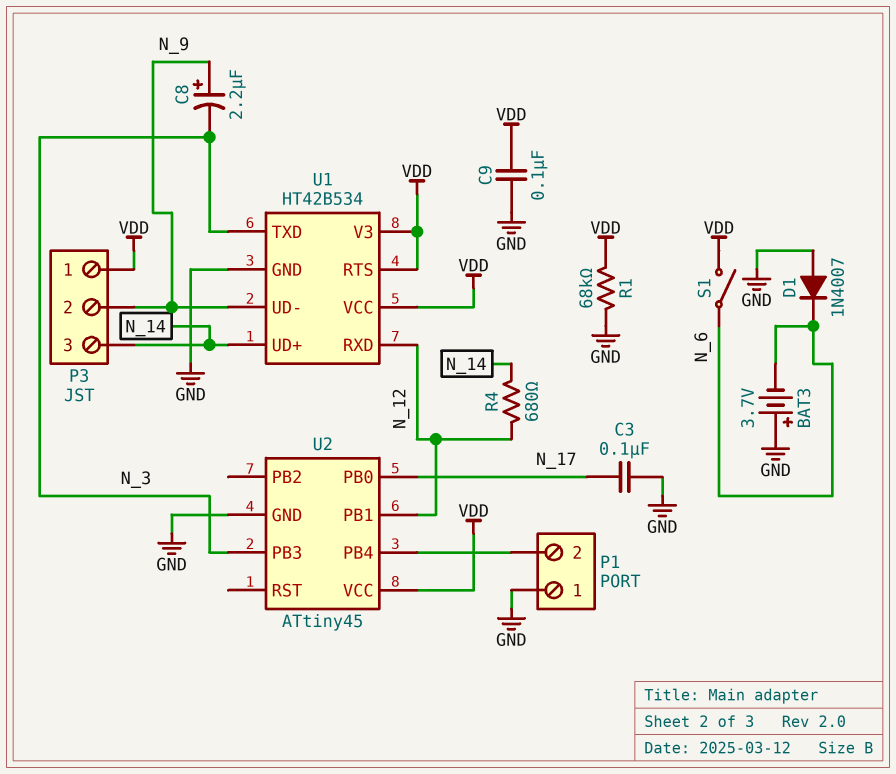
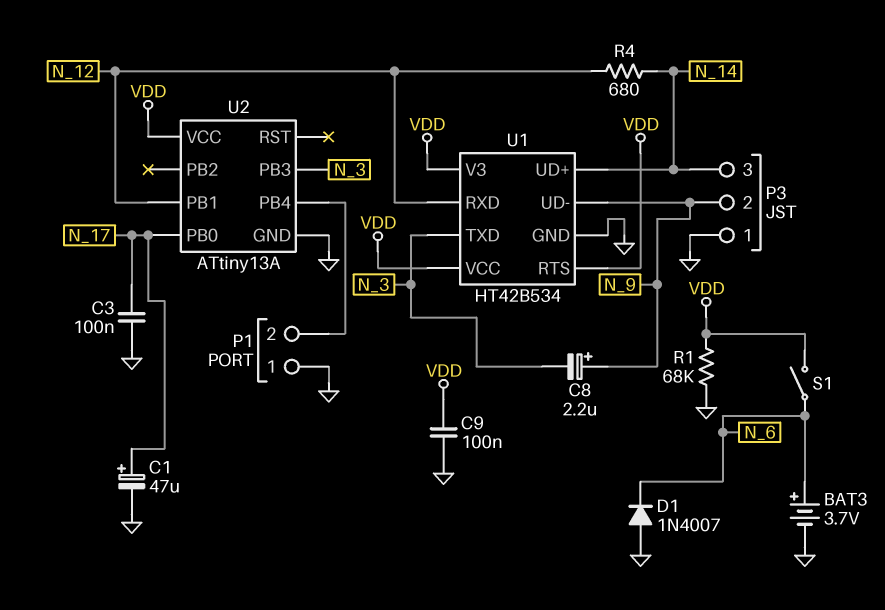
BAT3: 3.7V (plus GND, minus N_6) -> 3.7V (plus N_6, minus GND)
C1: none -> 47uF (plus N_17, minus GND)
P3 pin 1: VDD -> GND
U2: ATtiny45 -> ATtiny13A

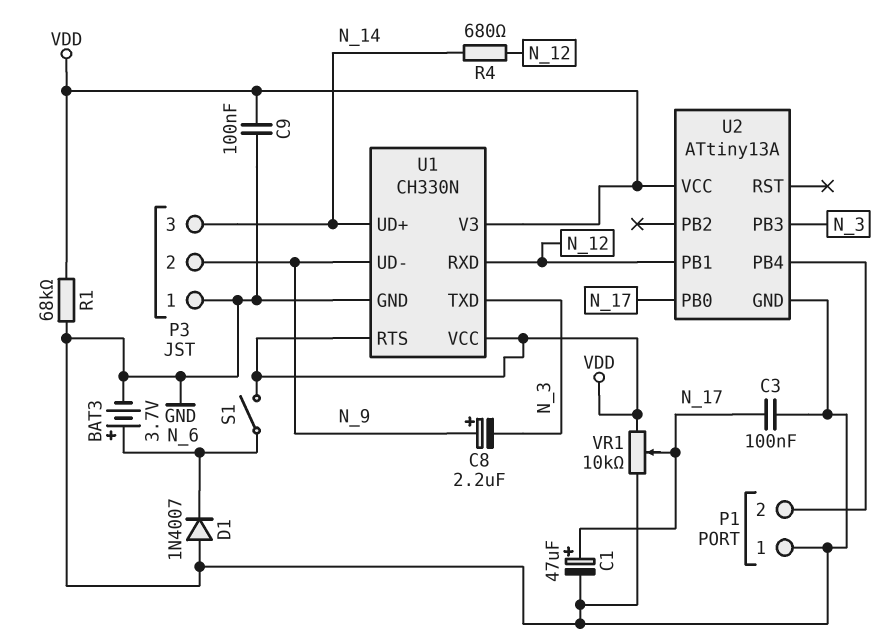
U1: HT42B534 -> CH330N
VR1: none -> 10k (GND, VDD, wiper N_17)

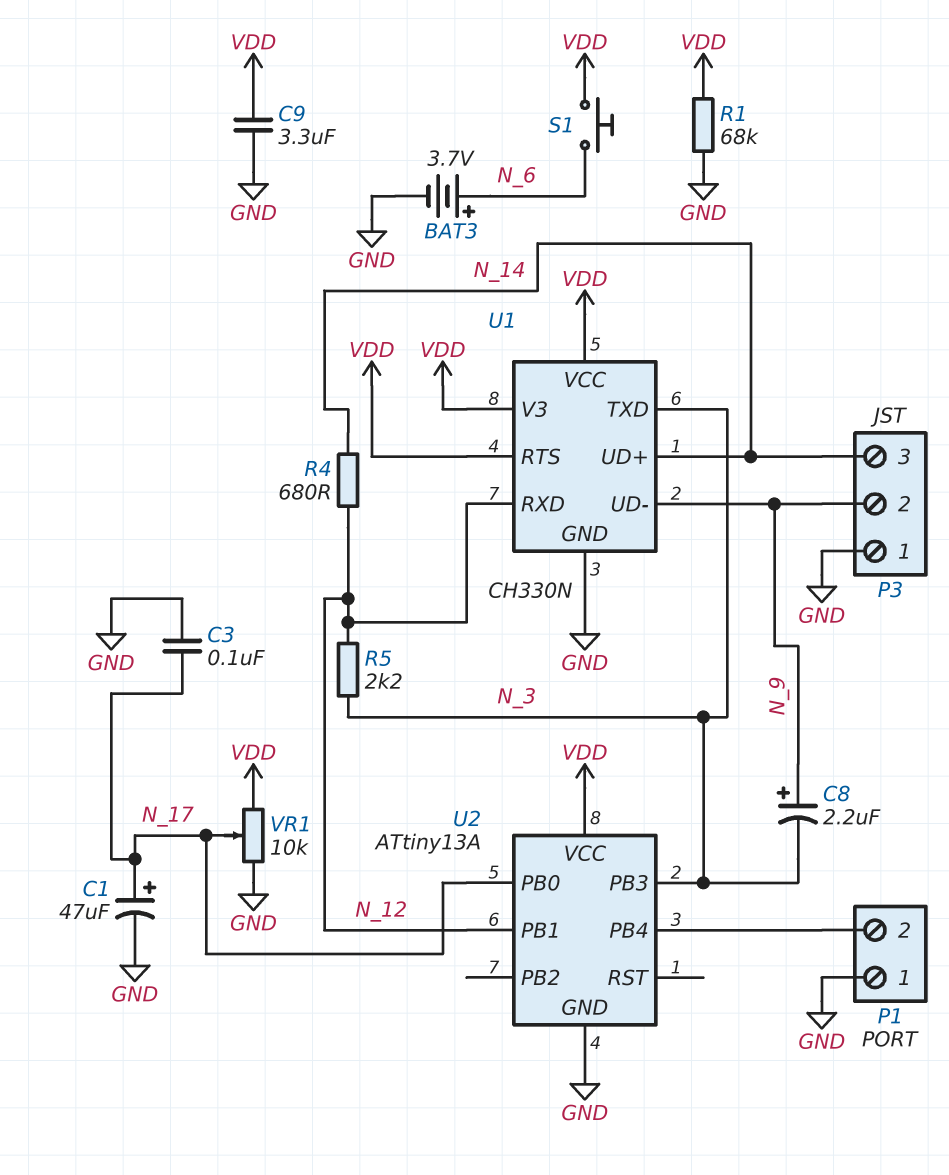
C9: 100nF (GND, VDD) -> 3.3uF (GND, VDD)
D1: diode 1N4007 (A GND, K N_6) -> none
R5: none -> 2.2k (N_3, N_12)
S1: switch (N_6, VDD) -> button (N_6, VDD)

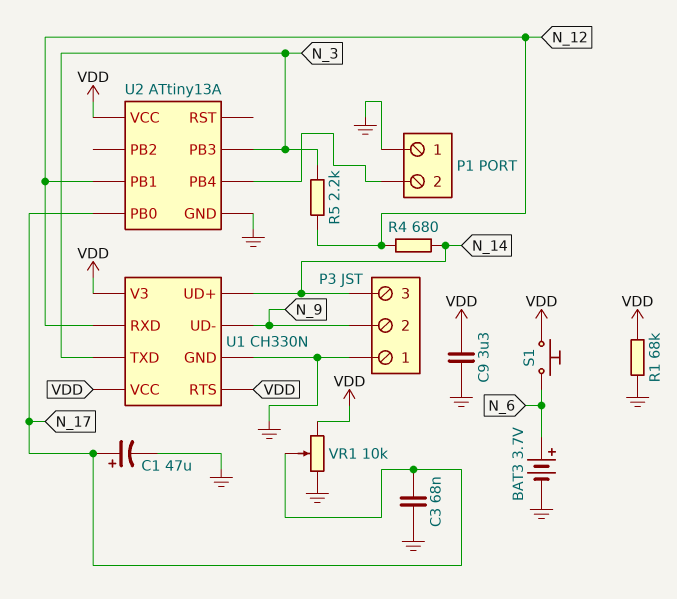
C3: 100nF (GND, N_17) -> 68nF (GND, N_17)
C8: 2.2uF (plus N_9, minus N_3) -> none

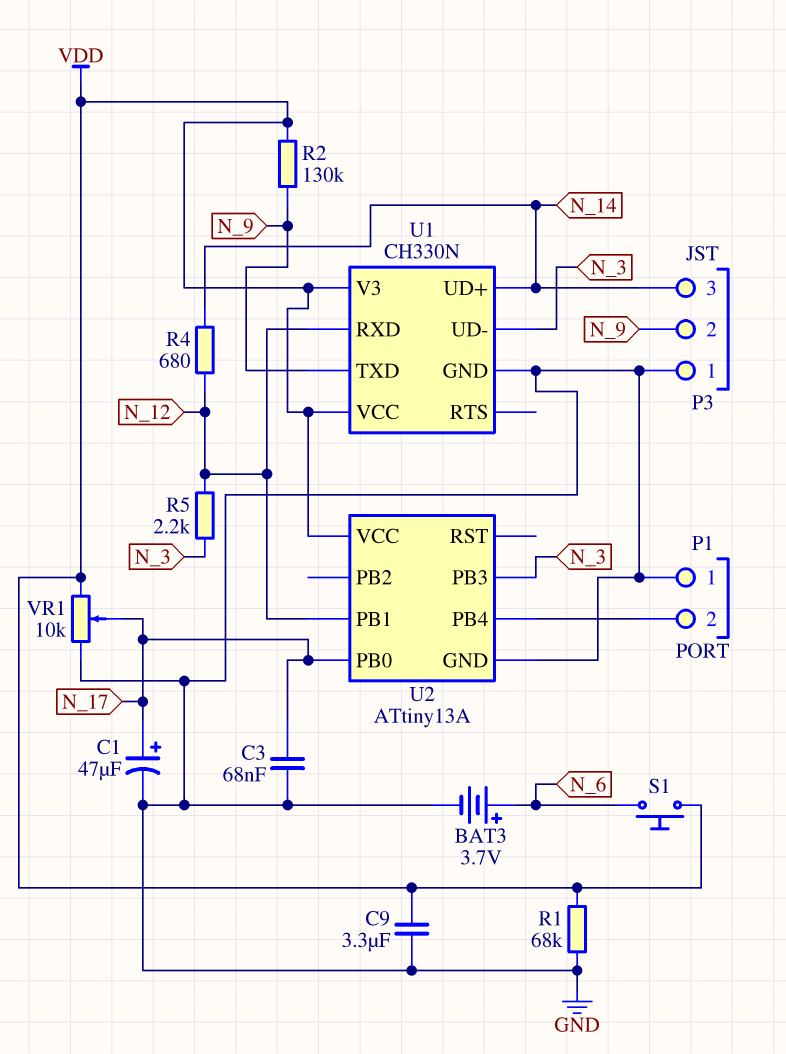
R2: none -> 130k (N_9, VDD)
U1 pin RTS: VDD -> none
U1 pin TXD: N_3 -> N_9
U1 pin UD-: N_9 -> N_3

